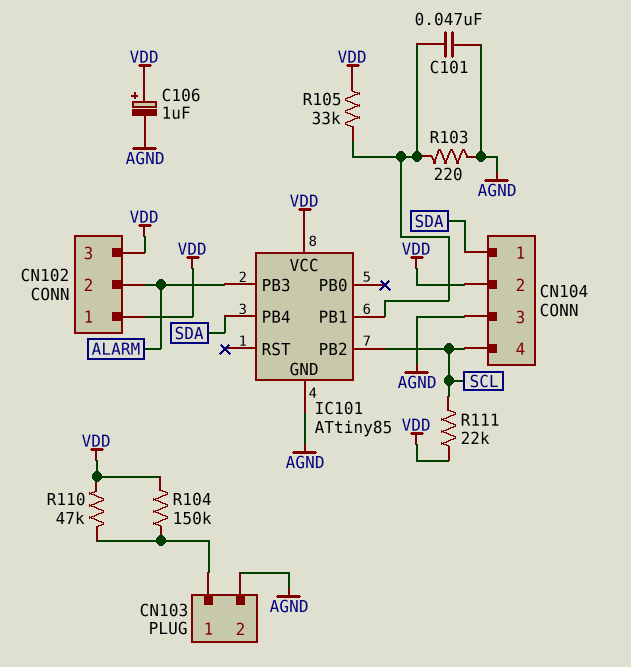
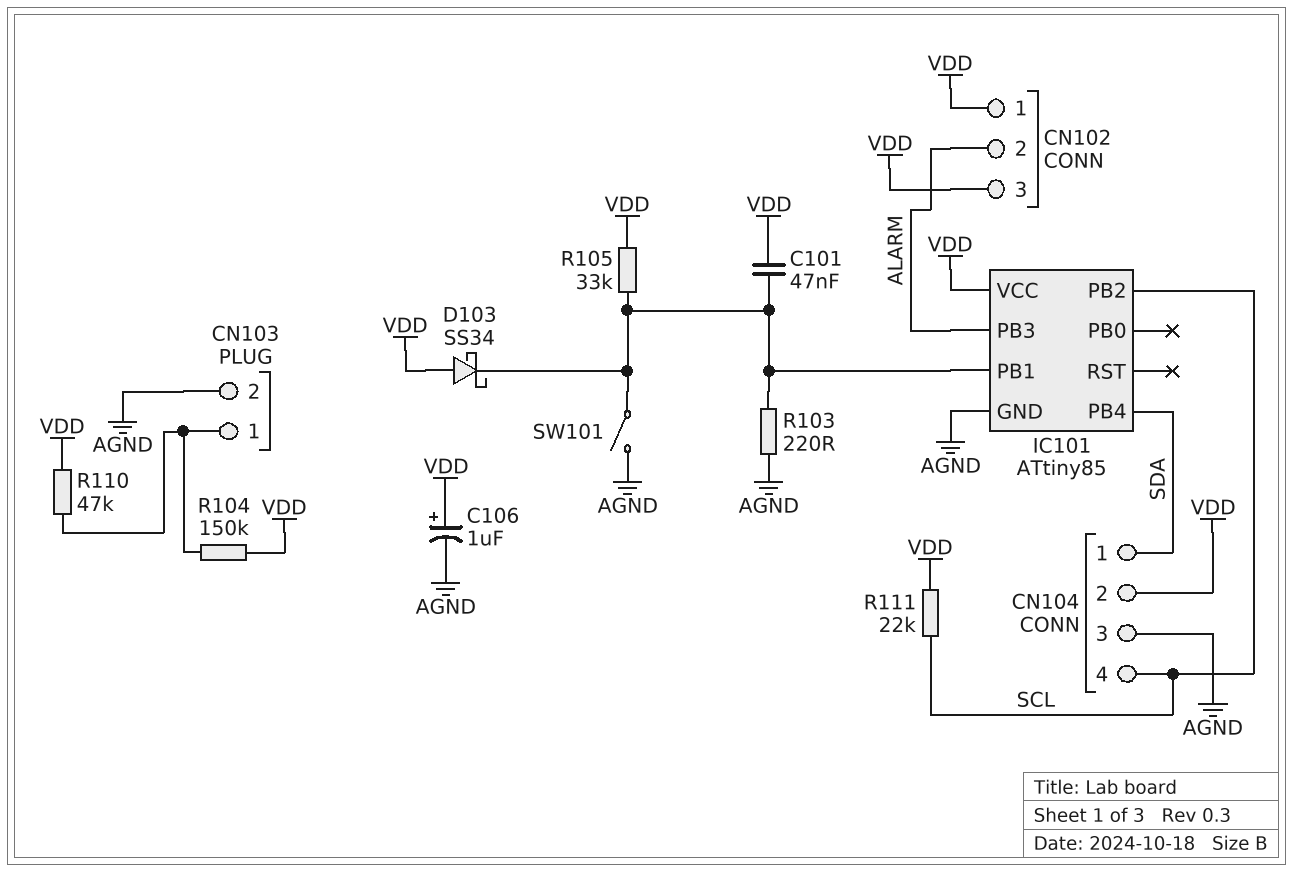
C101: 47nF (AGND, IC101/PB1) -> 47nF (IC101/PB1, VDD)
D103: none -> schottky SS34 (A VDD, K IC101/PB1)
SW101: none -> switch (AGND, IC101/PB1)

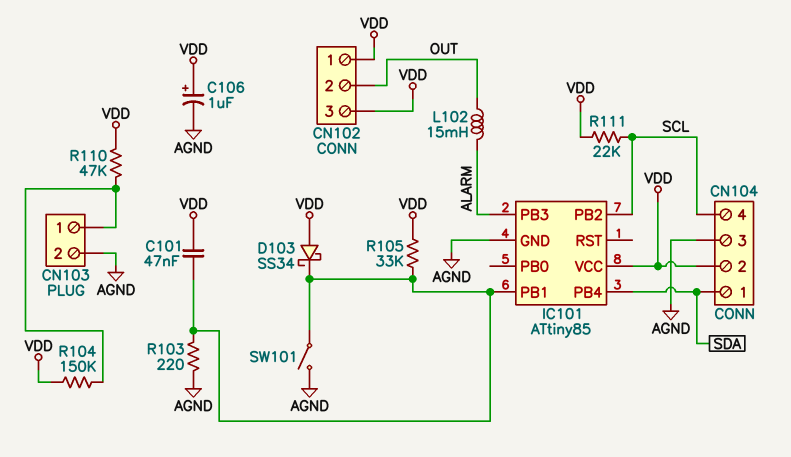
CN102 pin 2: ALARM -> OUT
L102: none -> 15mH (ALARM, OUT)

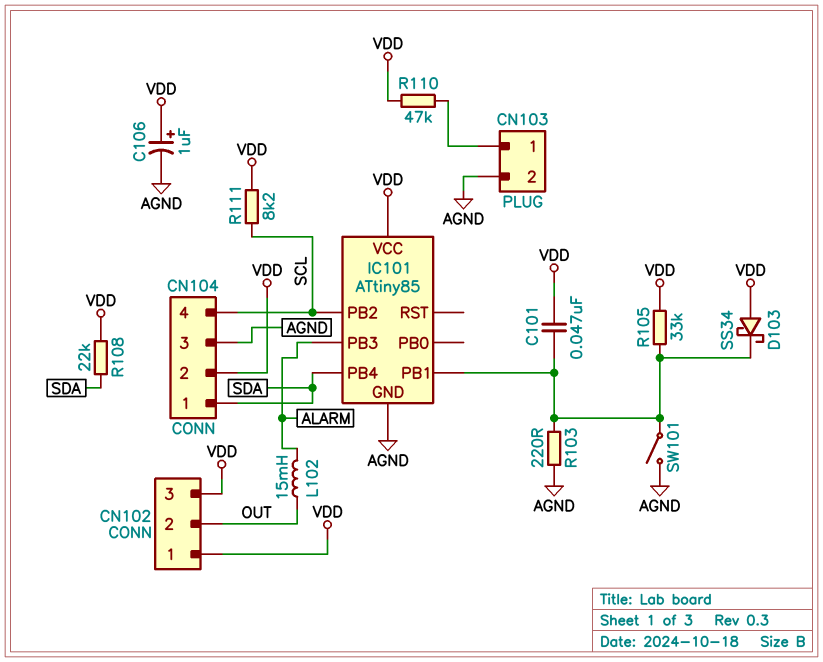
R104: 150k (CN103/1, VDD) -> none
R108: none -> 22k (SDA, VDD)
R111: 22k (SCL, VDD) -> 8.2k (SCL, VDD)

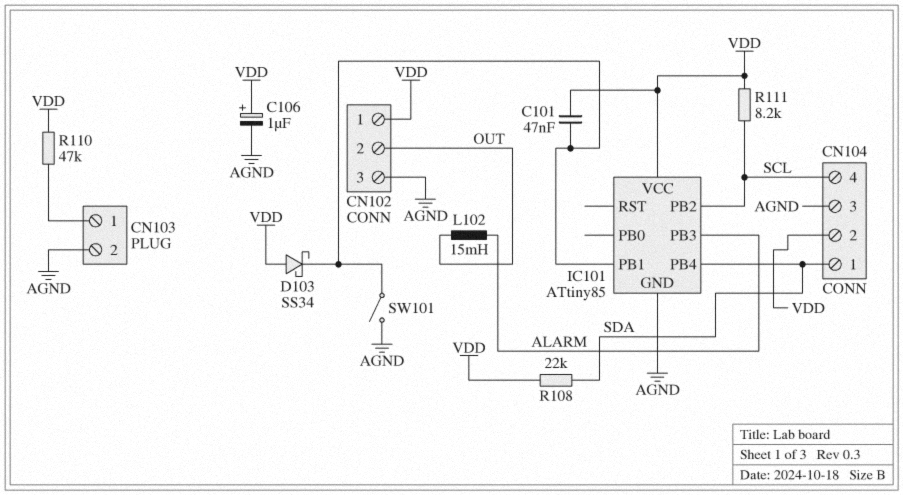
CN102 pin 3: VDD -> AGND
R103: 220 (AGND, IC101/PB1) -> none
R105: 33k (IC101/PB1, VDD) -> none

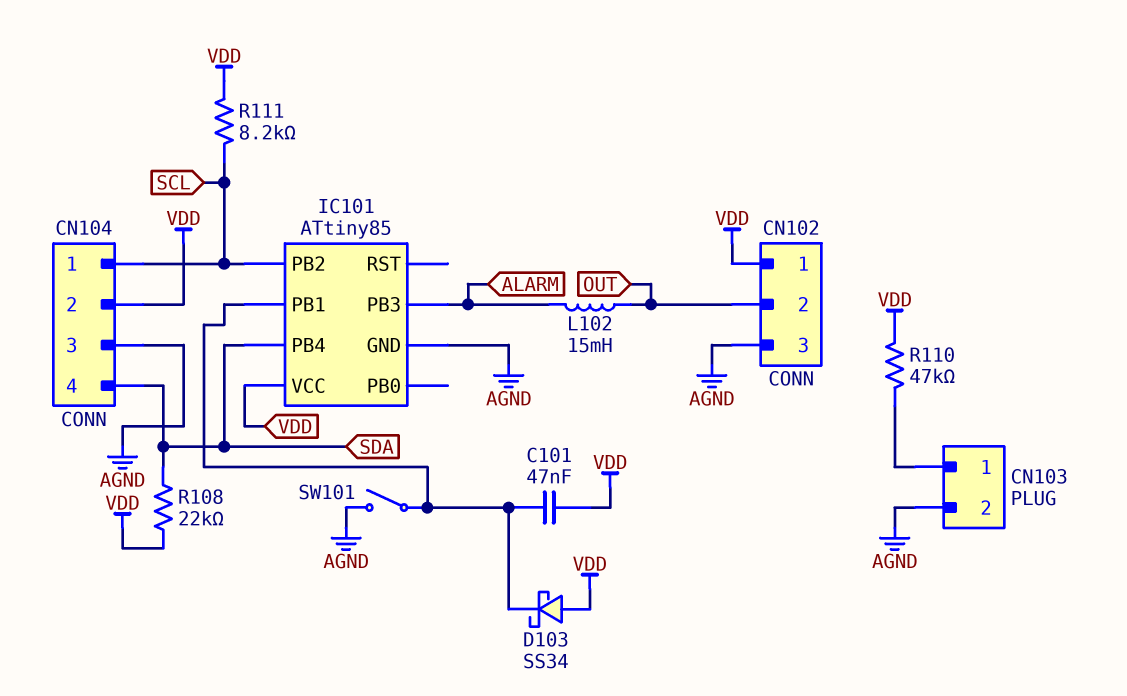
C106: 1uF (plus VDD, minus AGND) -> none
CN104 pin 1: SDA -> SCL
CN104 pin 4: SCL -> SDA

